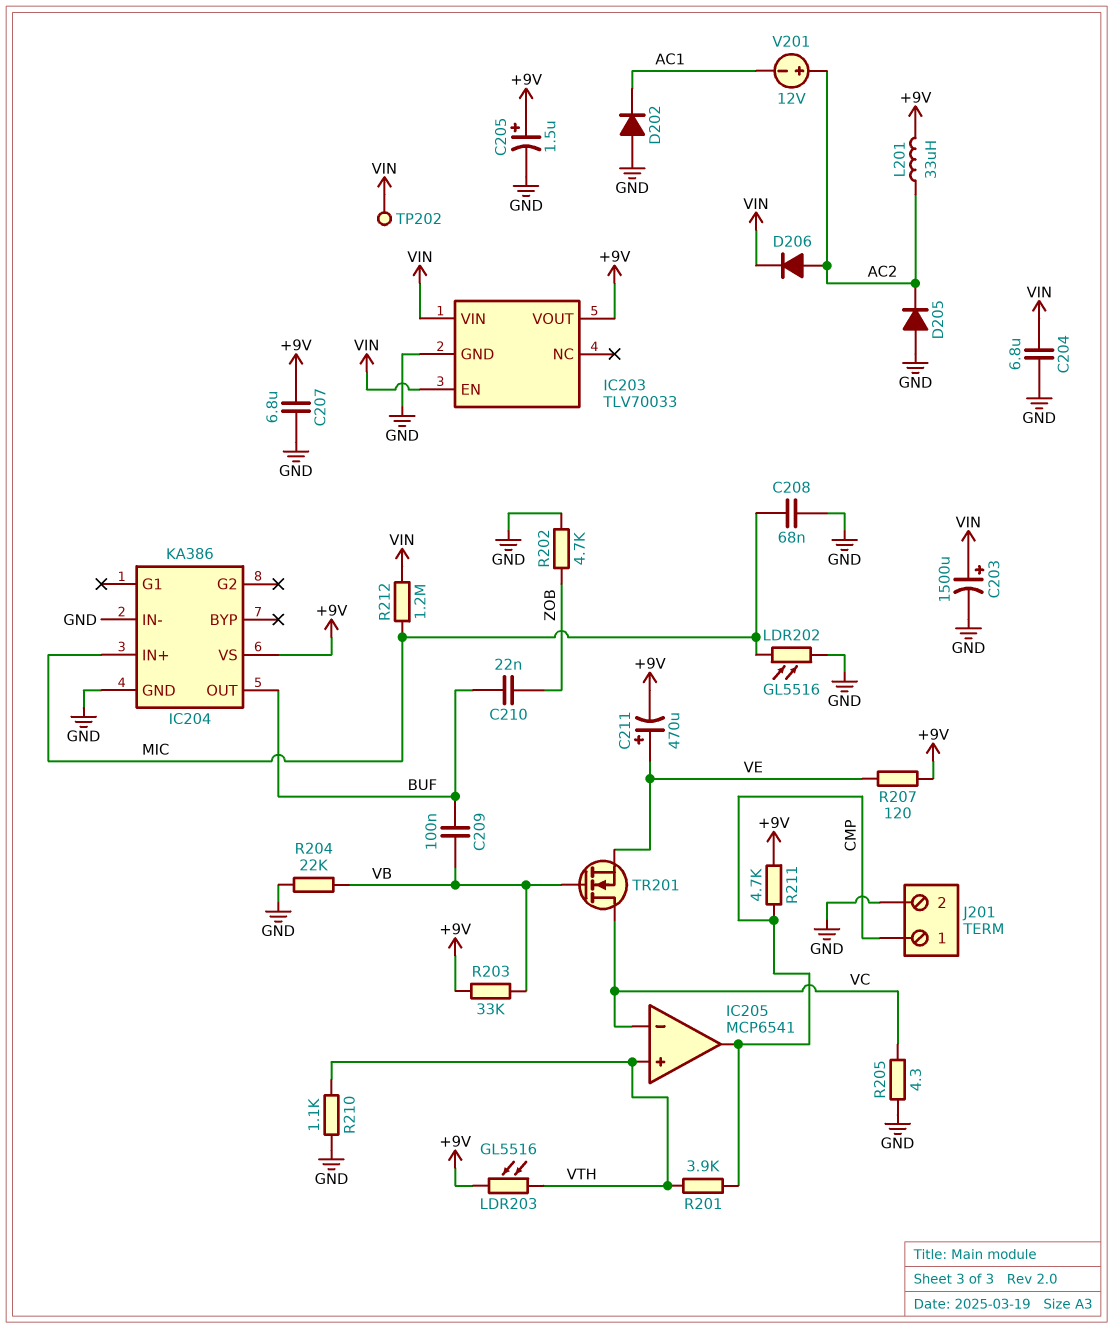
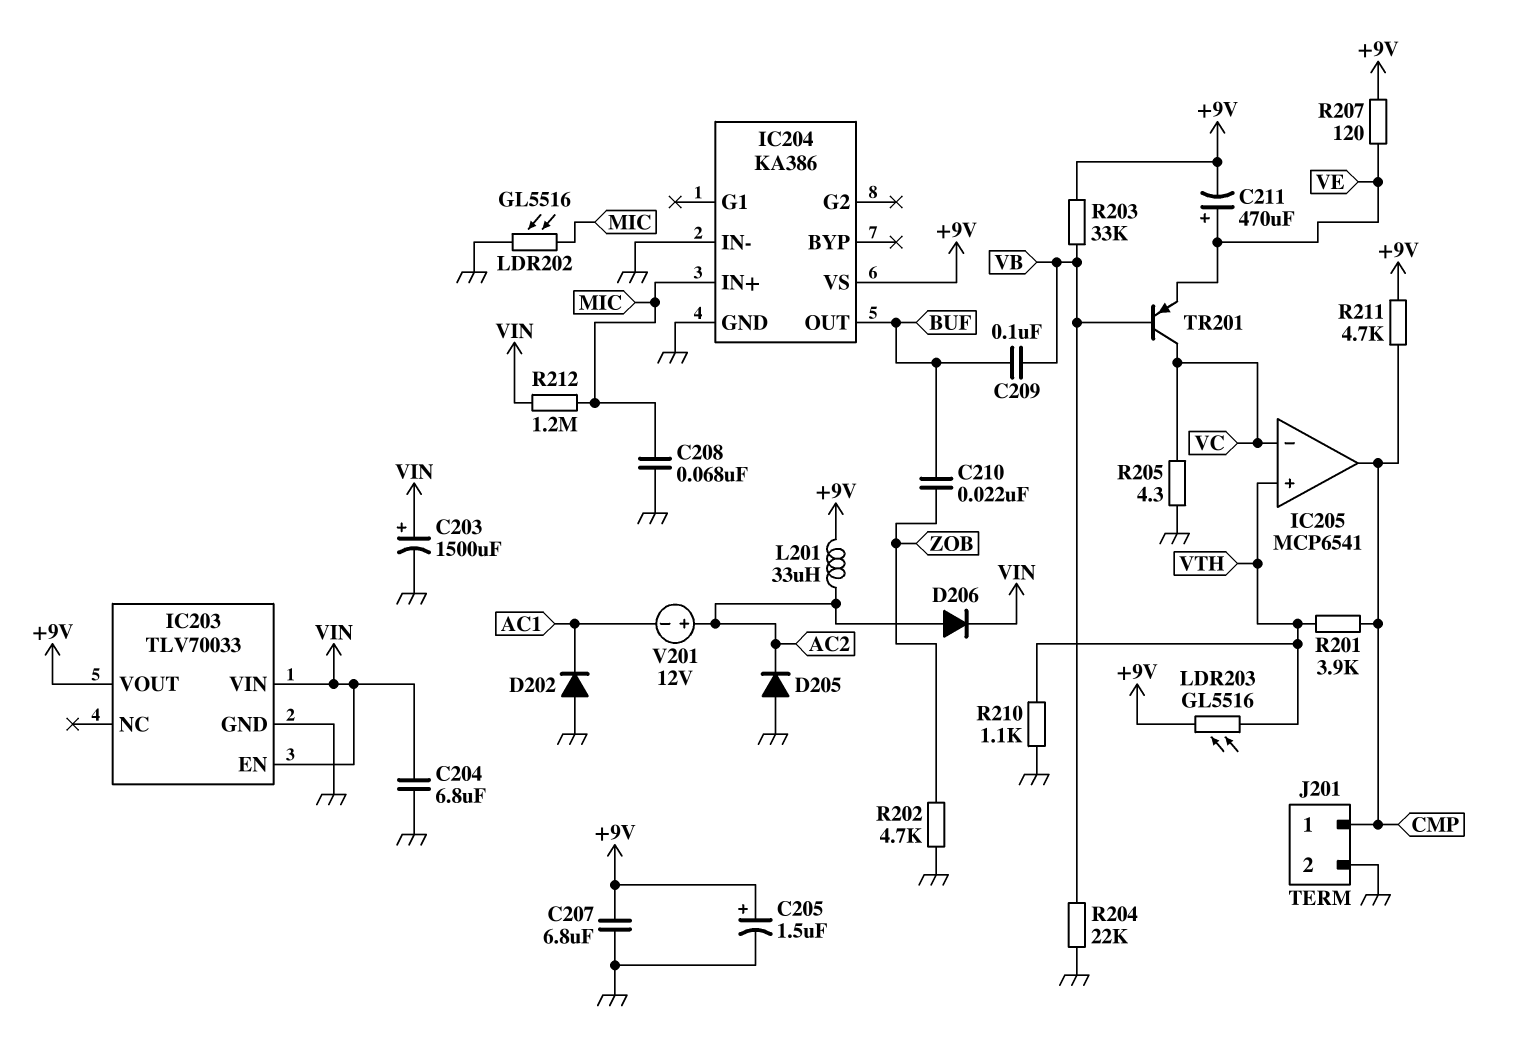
TP202: test point (VIN) -> none
TR201: NMOS (G VB, D VC, S VE) -> PNP (B VB, C VC, E VE)

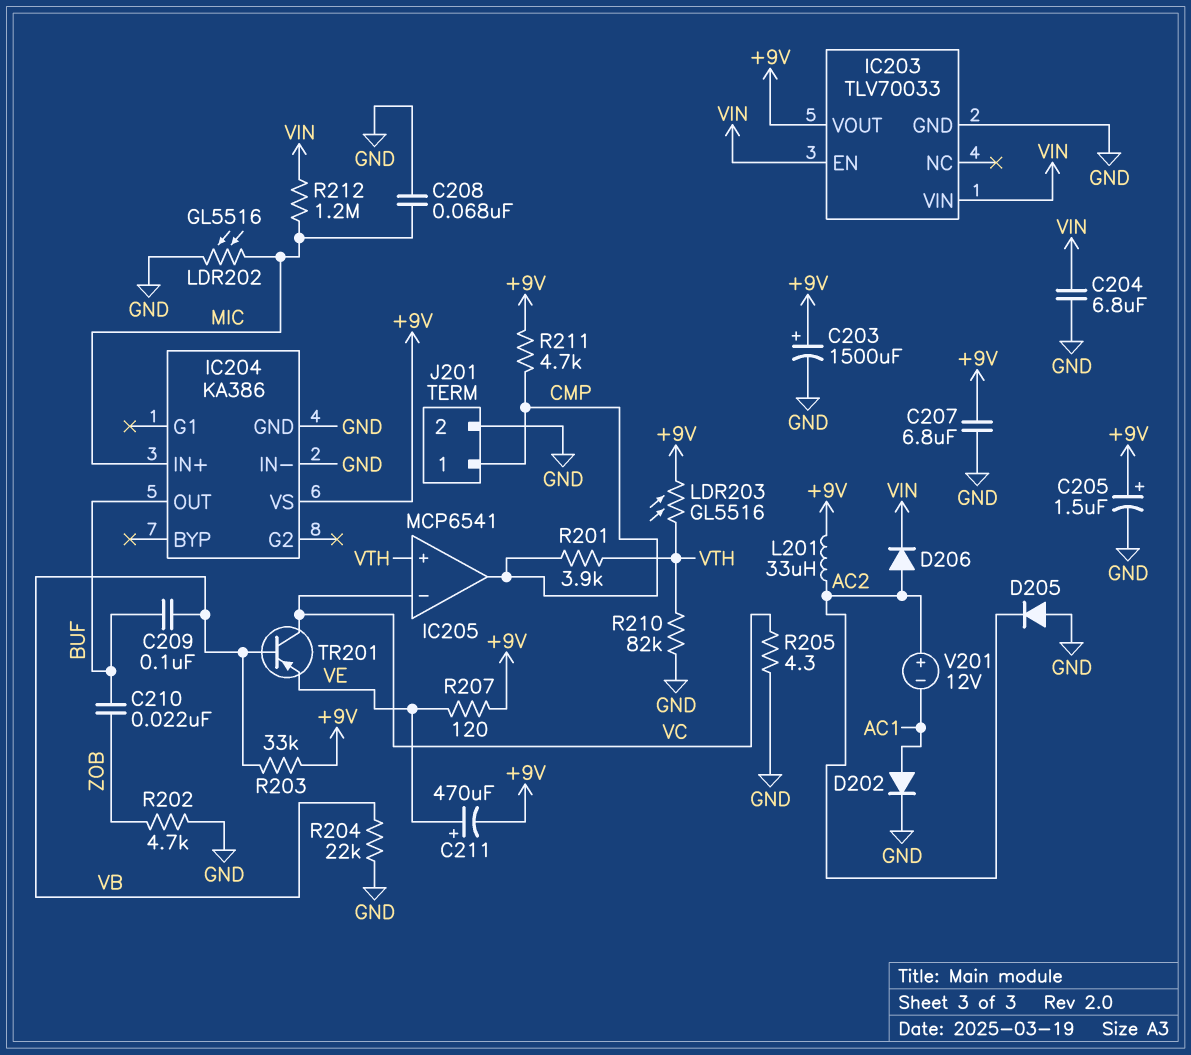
C203: 1500uF (plus VIN, minus GND) -> 1500uF (plus +9V, minus GND)
D202: diode (A GND, K AC1) -> diode (A AC1, K GND)
R210: 1.1k (GND, VTH) -> 82k (GND, VTH)

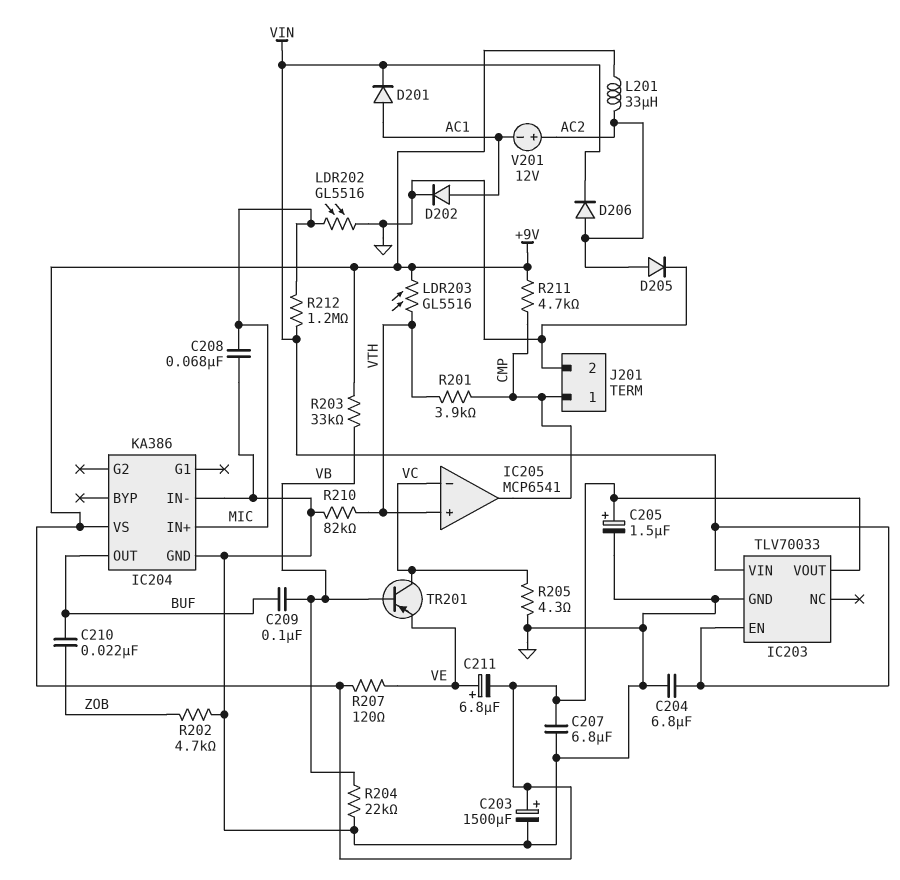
C211: 470uF (plus VE, minus +9V) -> 6.8uF (plus VE, minus +9V)
D201: none -> diode (A AC1, K VIN)
D205: diode (A GND, K AC2) -> diode (A AC2, K GND)

